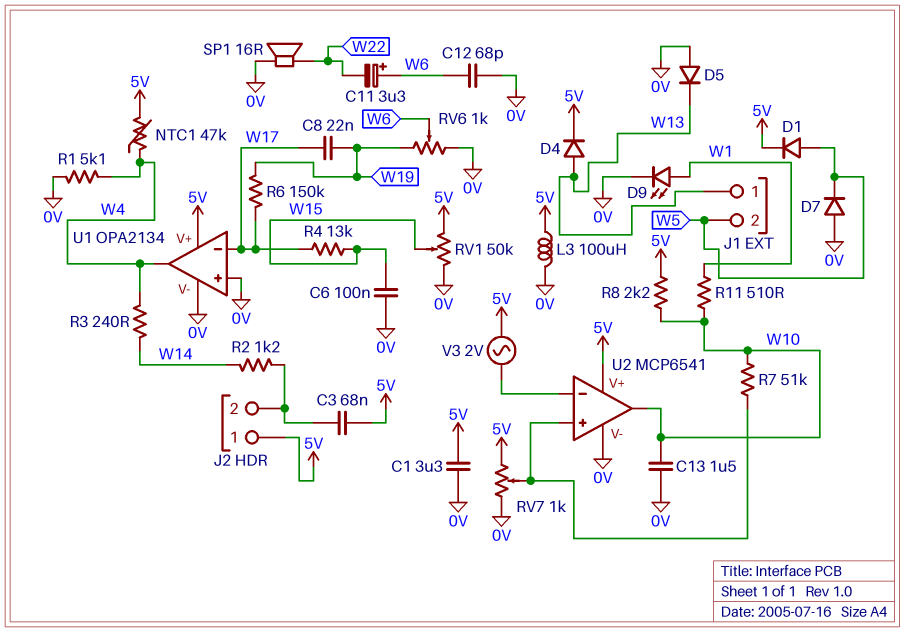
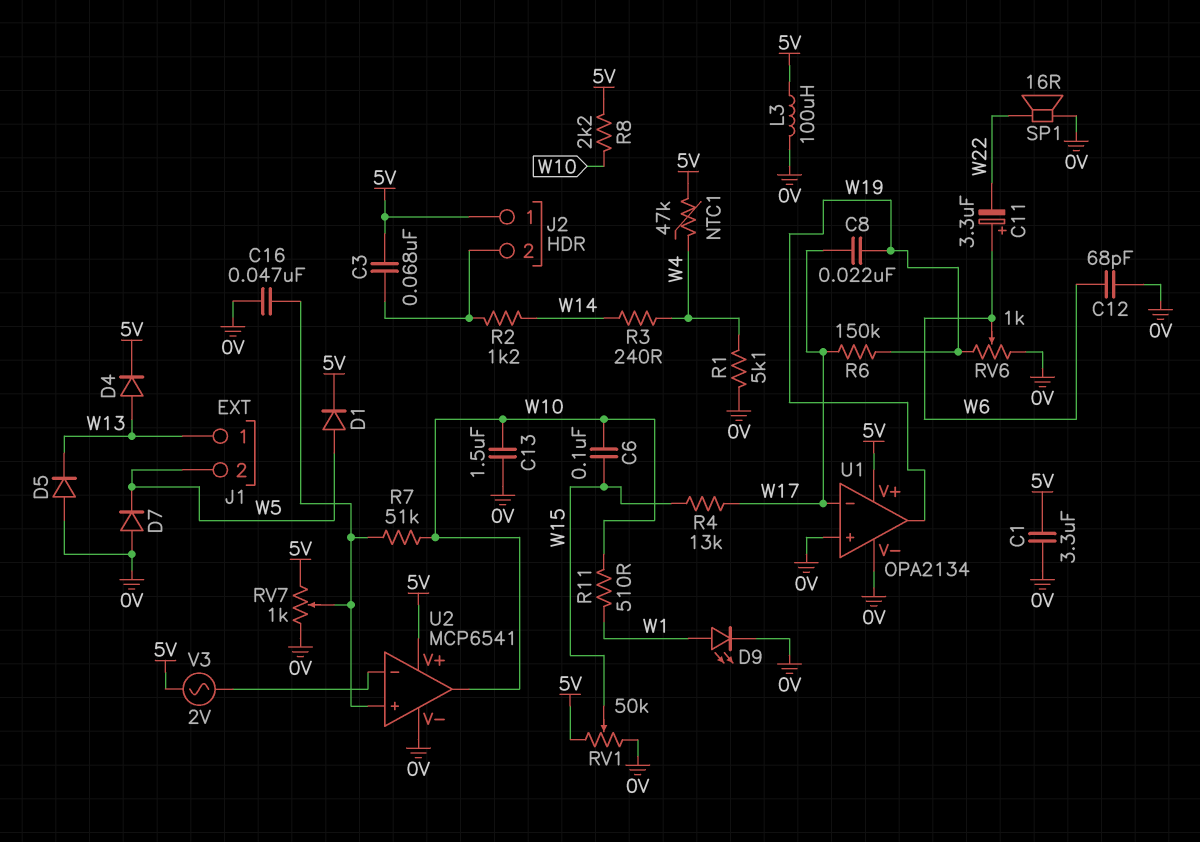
C6: 100nF (0V, W15) -> 100nF (W10, W15)
C16: none -> 47nF (0V, U2/in+)
U1 pin out: W4 -> W19

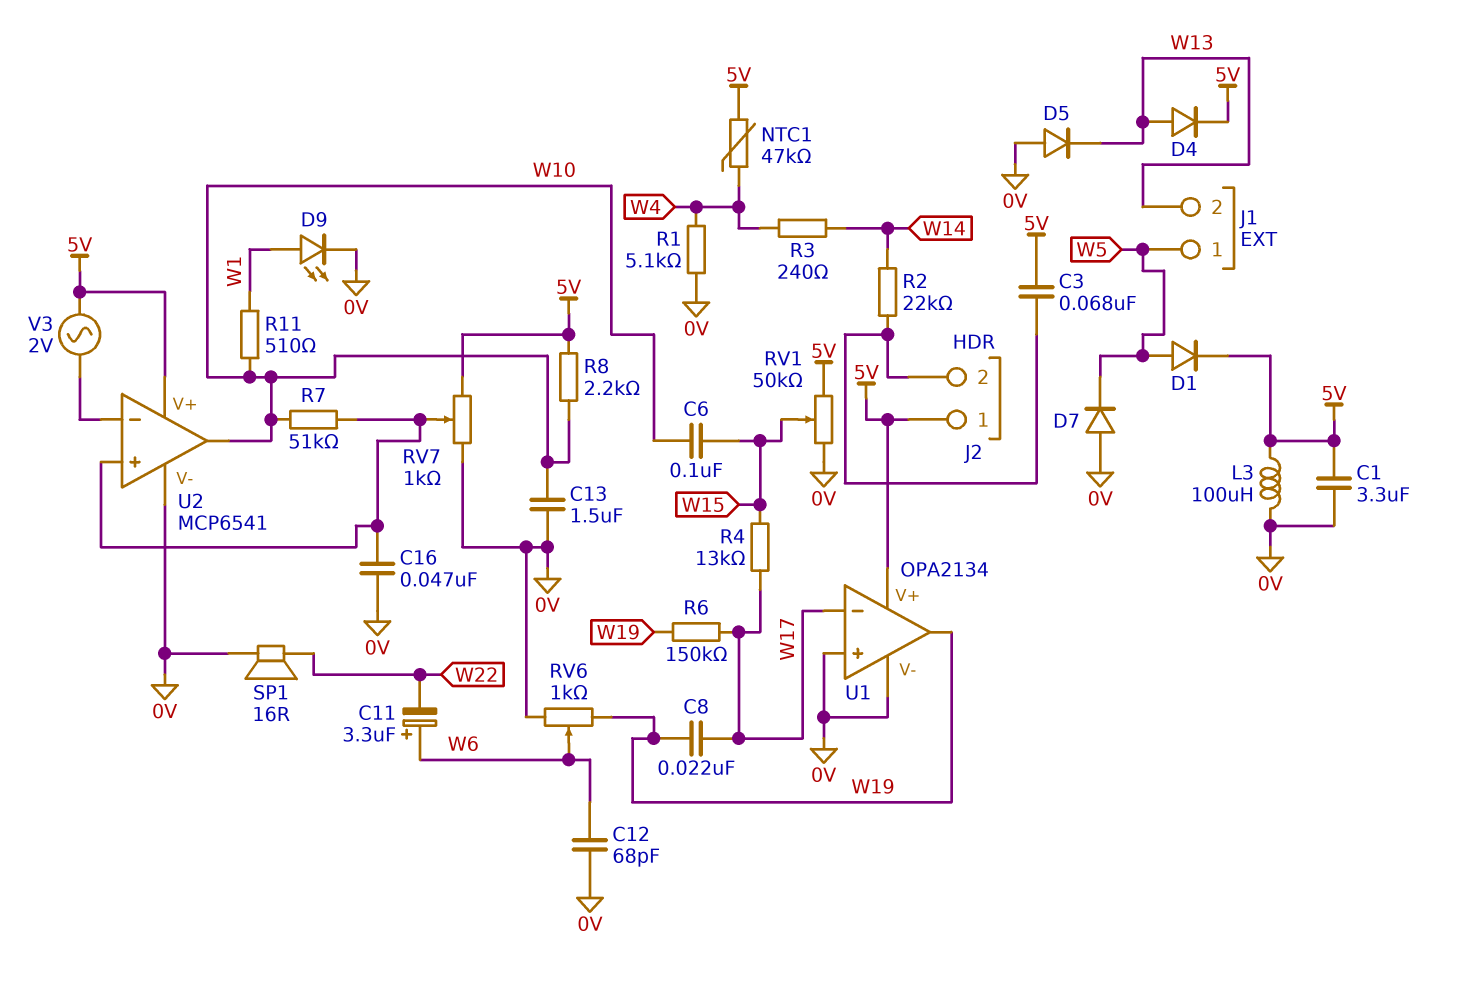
J1 pin 1: W13 -> W5
J1 pin 2: W5 -> W13
R2: 1.2k (J2/2, W14) -> 22k (J2/2, W14)

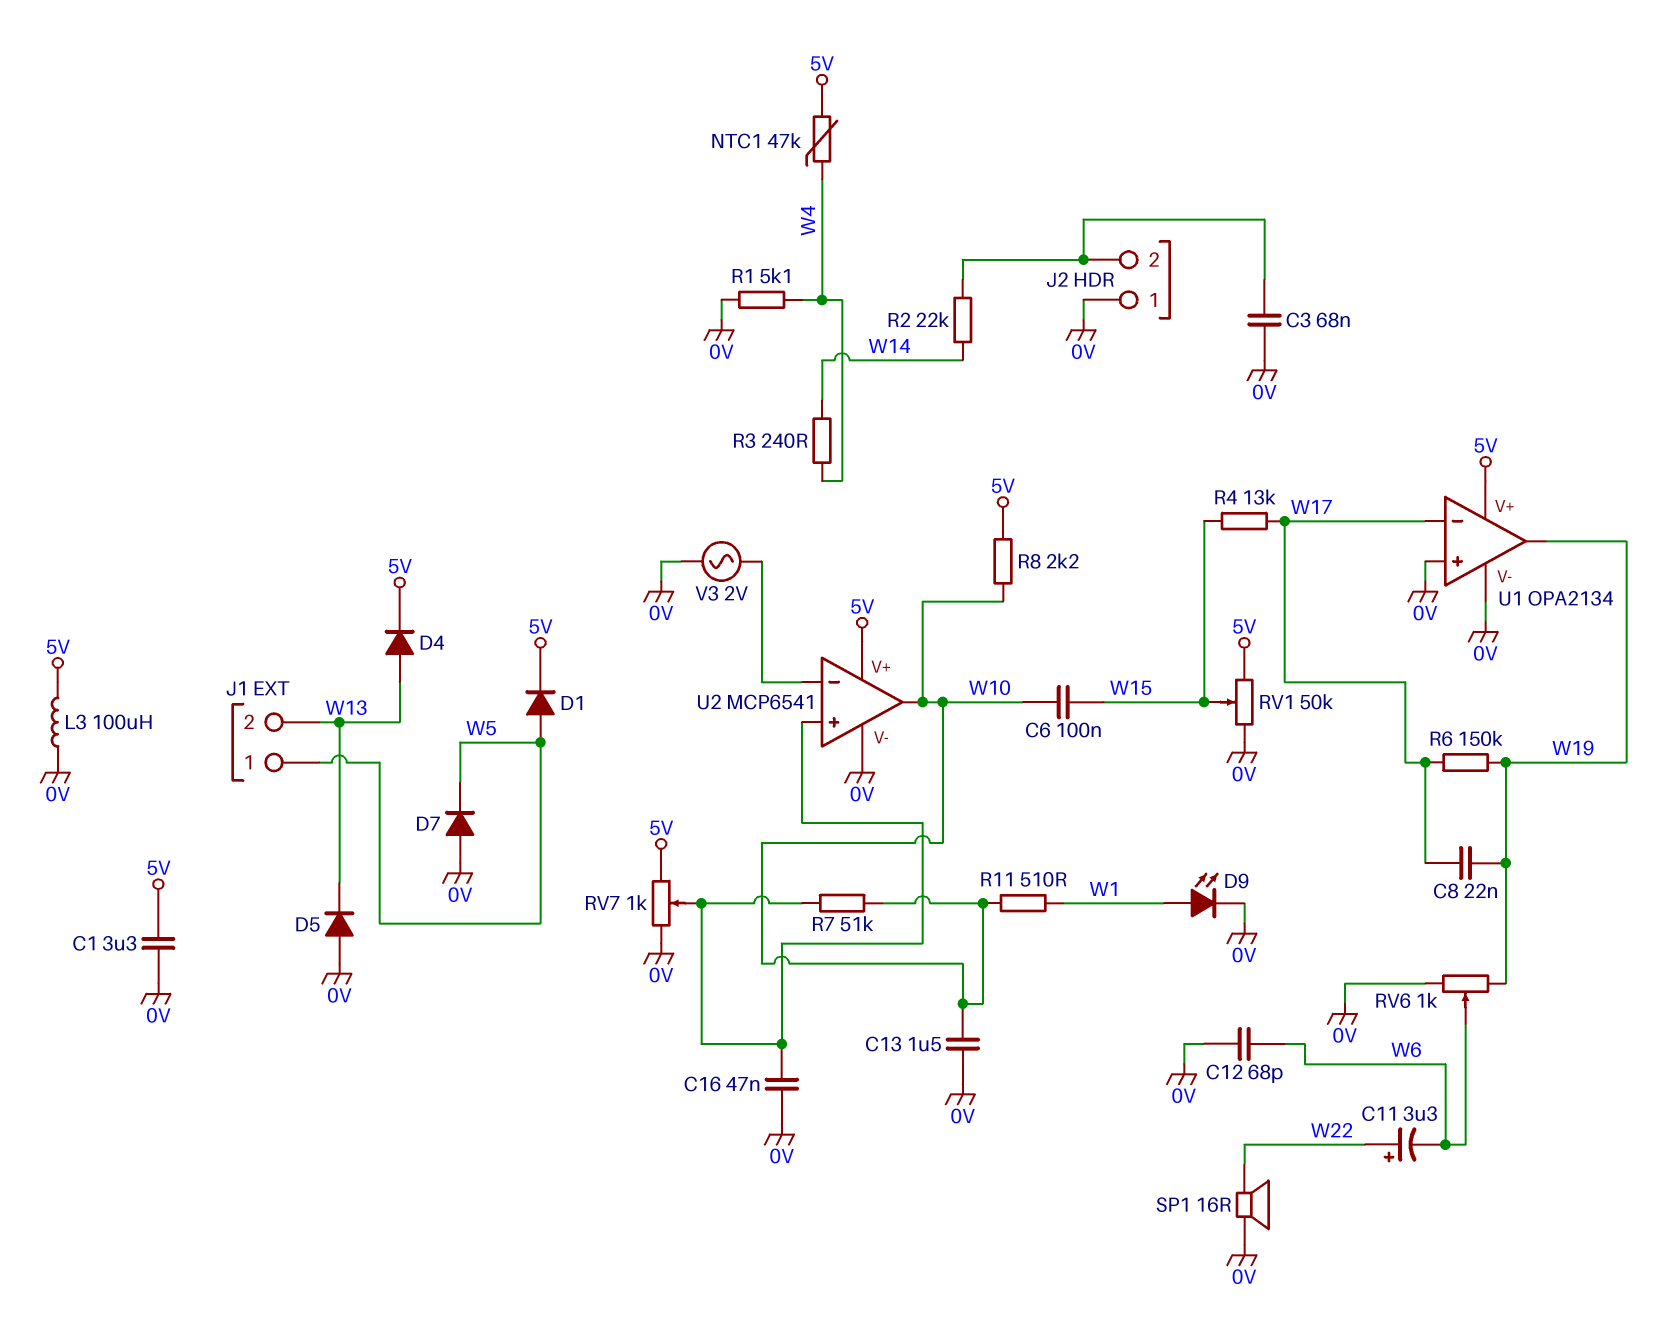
C3: 68nF (5V, J2/2) -> 68nF (0V, J2/2)
C11: 3.3uF (plus W6, minus W22) -> 3.3uF (plus W22, minus W6)
J2 pin 1: 5V -> 0V
V3: AC 2V (5V, U2/in-) -> AC 2V (0V, U2/in-)

